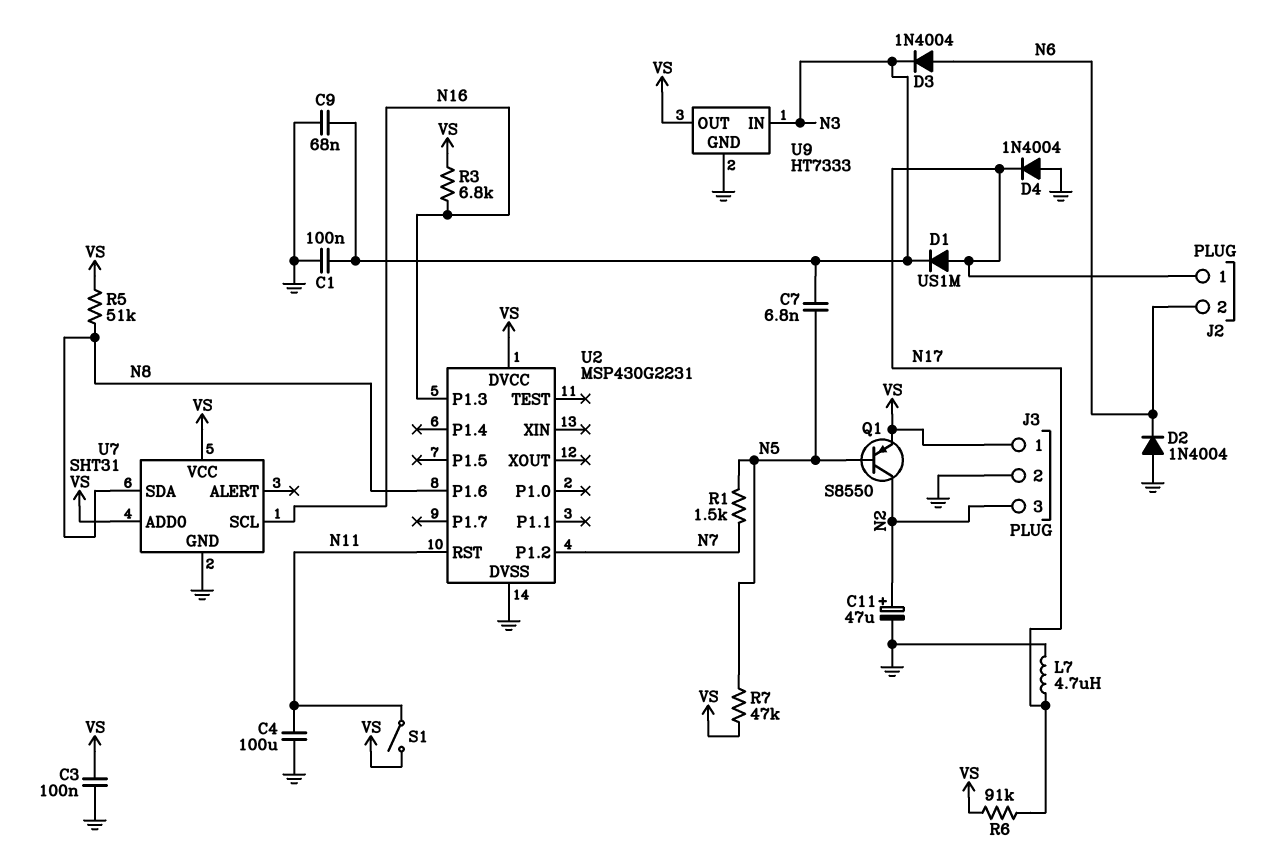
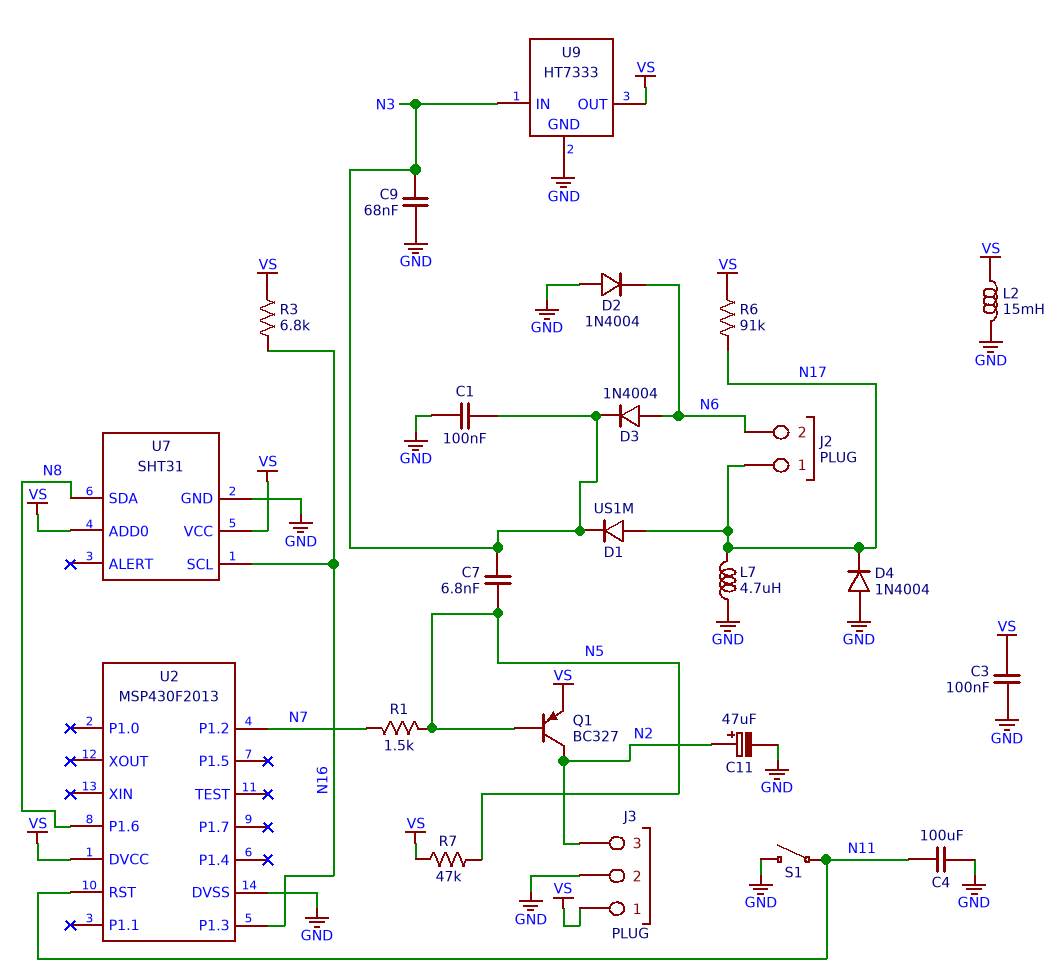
L2: none -> 15mH (GND, VS)
Q1: PNP S8550 (B N5, C N2, E VS) -> PNP BC327 (B N5, C N2, E VS)
R5: 51k (N8, VS) -> none
S1: switch (N11, VS) -> switch (GND, N11)
U2: MSP430G2231 -> MSP430F2013

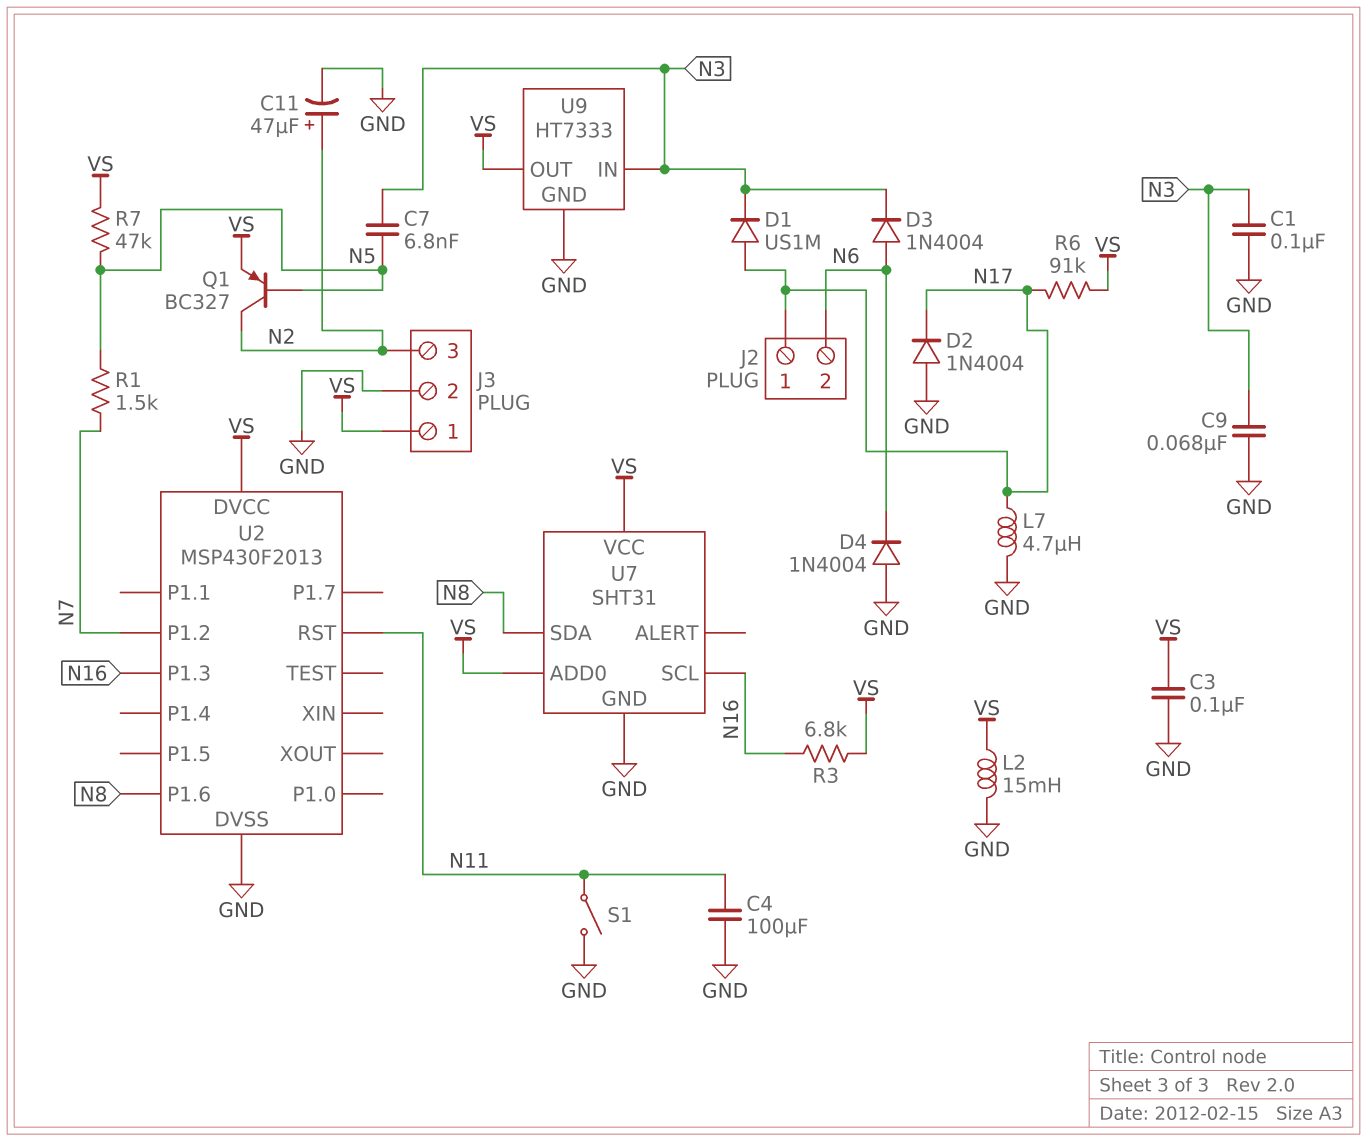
D2: diode 1N4004 (A GND, K N6) -> diode 1N4004 (A GND, K N17)
D4: diode 1N4004 (A GND, K N17) -> diode 1N4004 (A GND, K N6)

